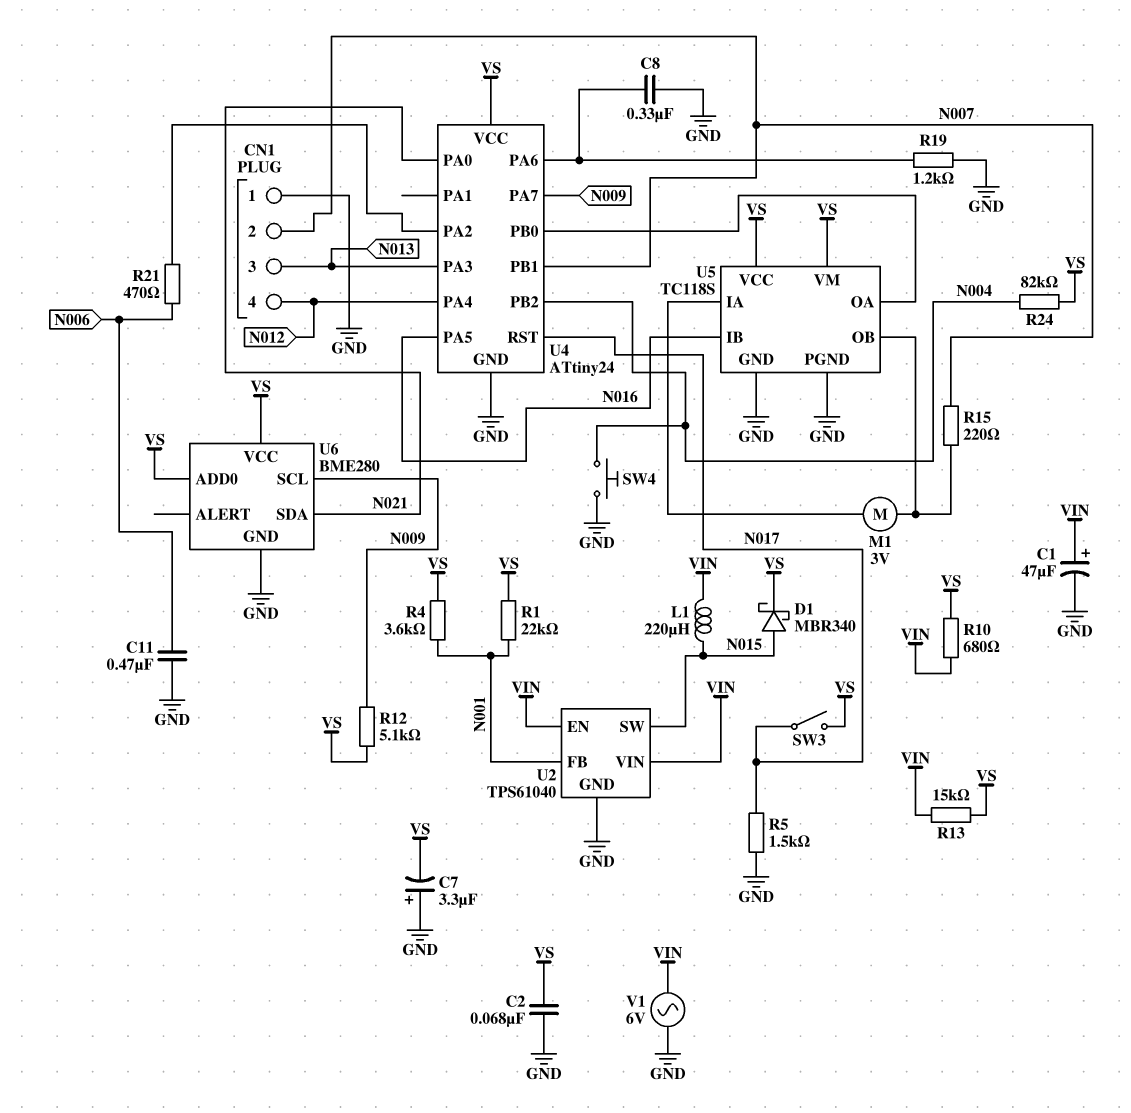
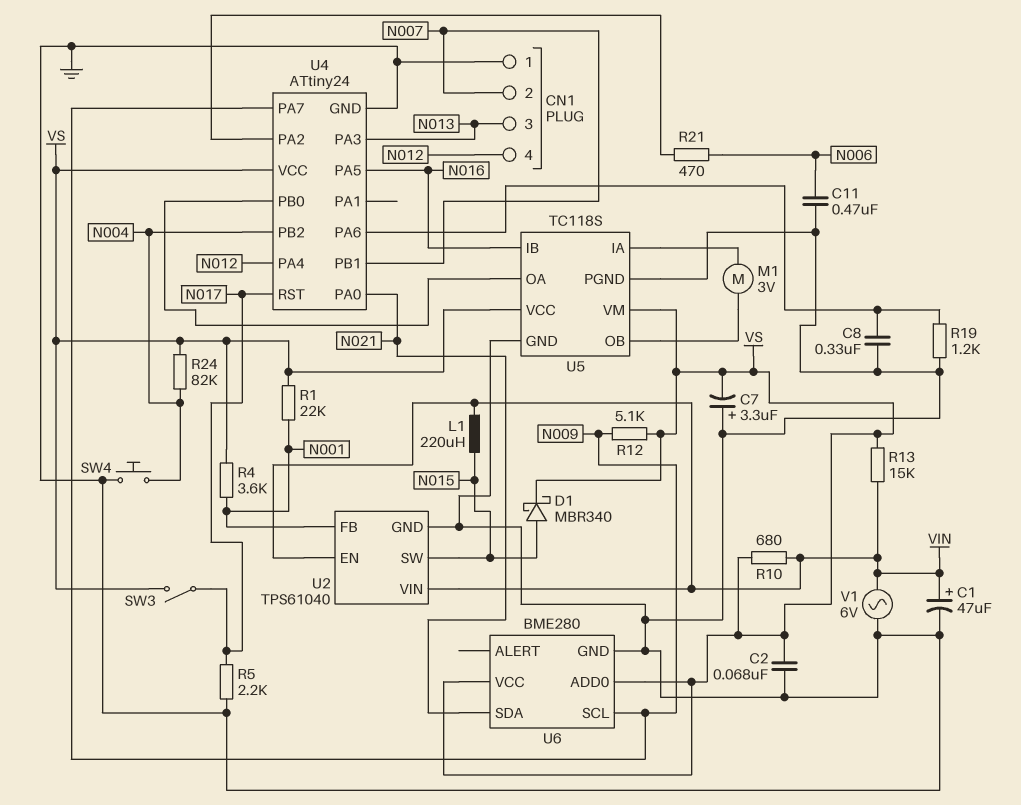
R5: 1.5k (GND, N017) -> 2.2k (GND, N017)
R15: 220 (N007, U5/OB) -> none

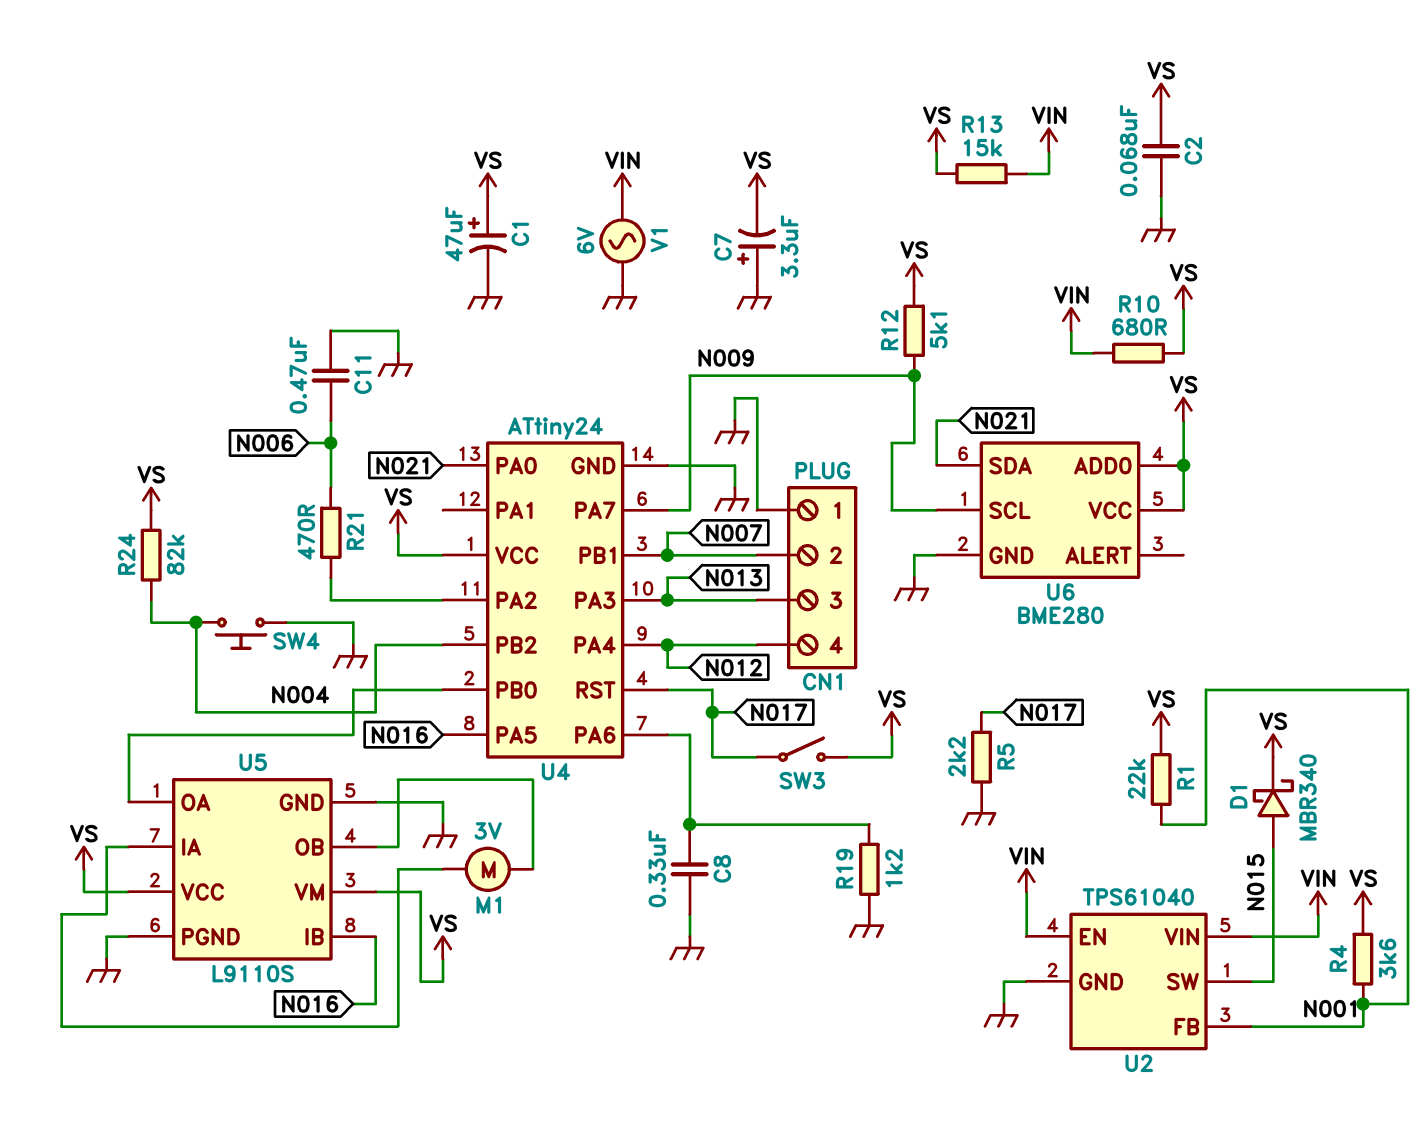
C1: 47uF (plus VIN, minus GND) -> 47uF (plus VS, minus GND)
L1: 220uH (N015, VIN) -> none
U5: TC118S -> L9110S

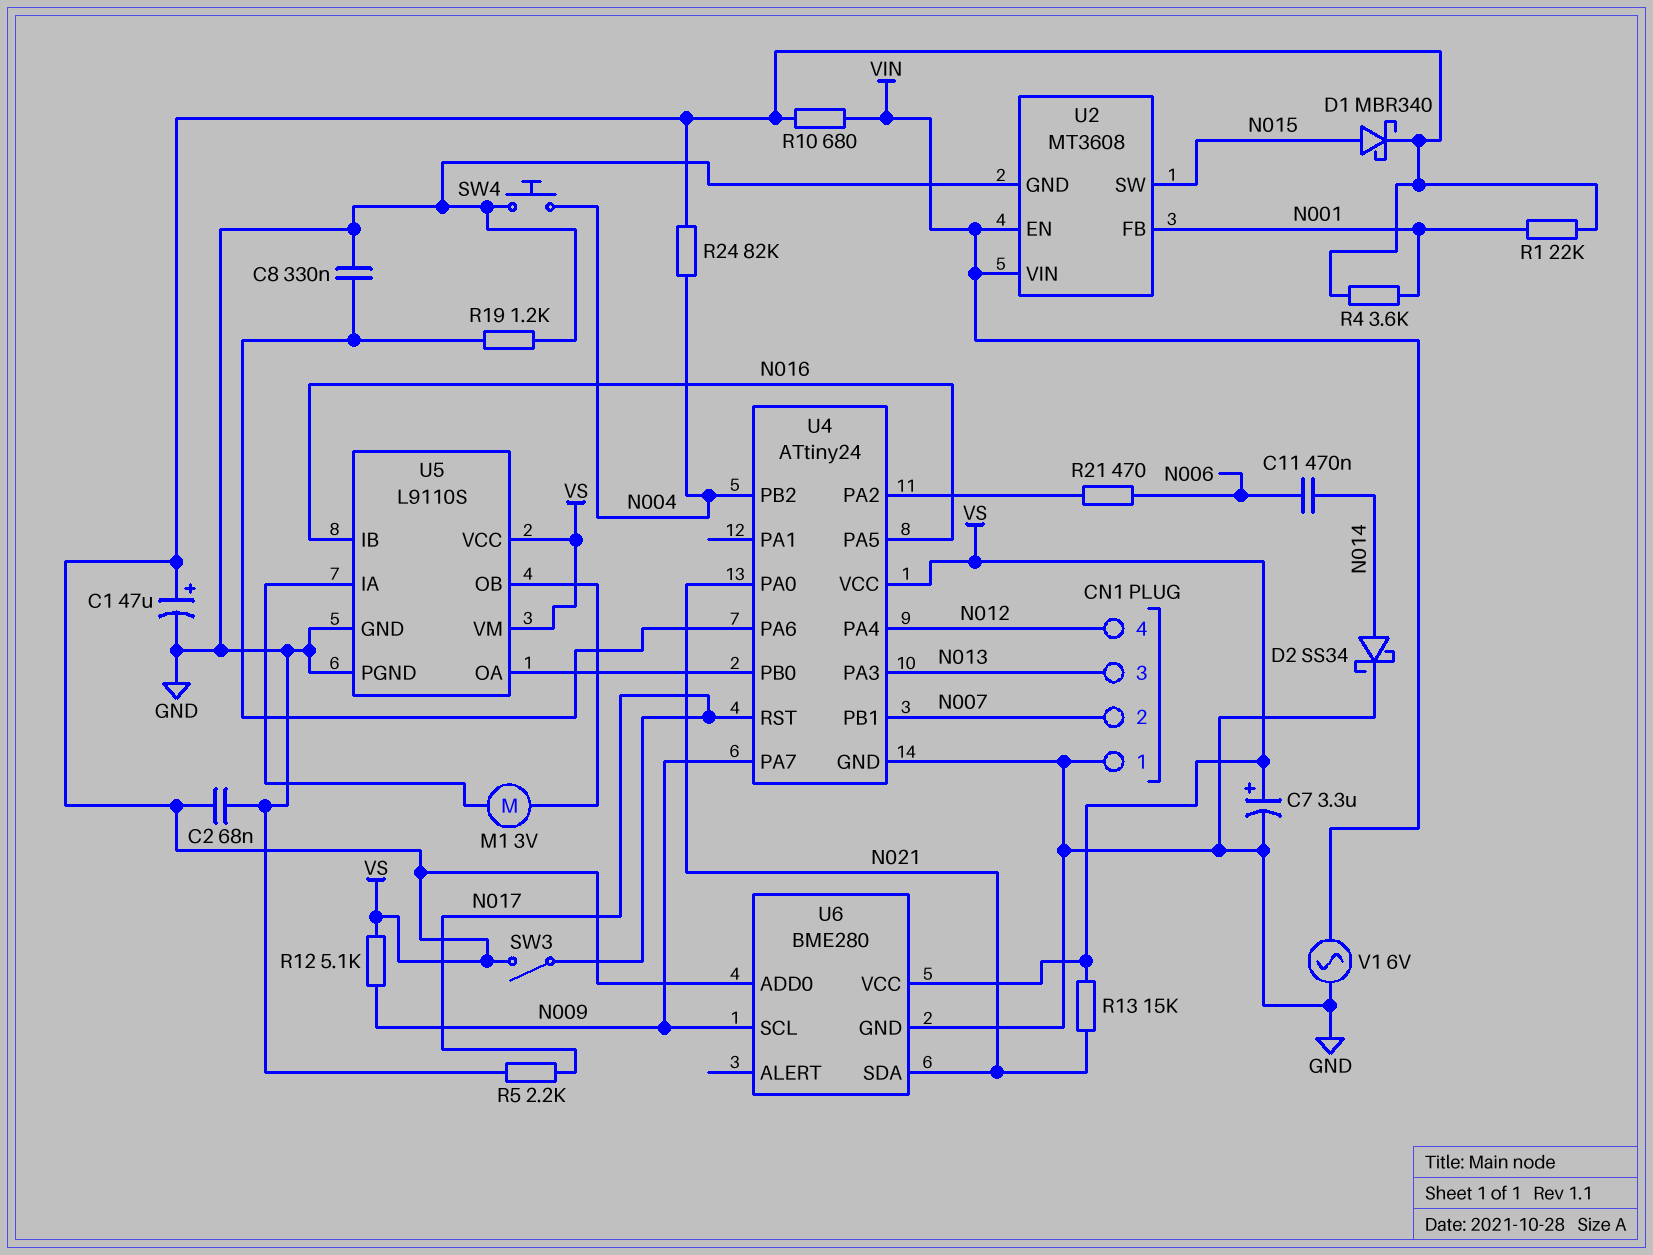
C7: 3.3uF (plus GND, minus VS) -> 3.3uF (plus VS, minus GND)
C11: 470nF (GND, N006) -> 470nF (N006, N014)
D2: none -> schottky SS34 (A N014, K GND)
R13: 15k (VIN, VS) -> 15k (N021, VS)
U2: TPS61040 -> MT3608

